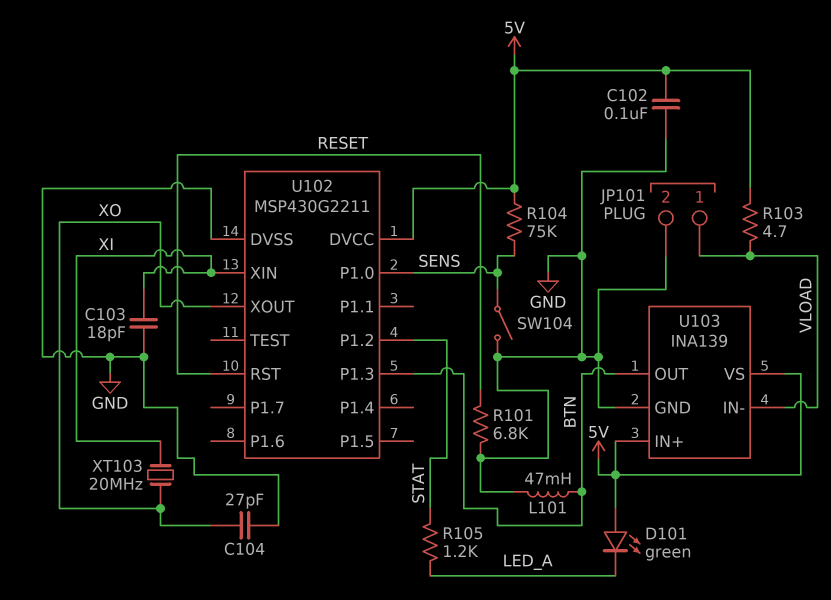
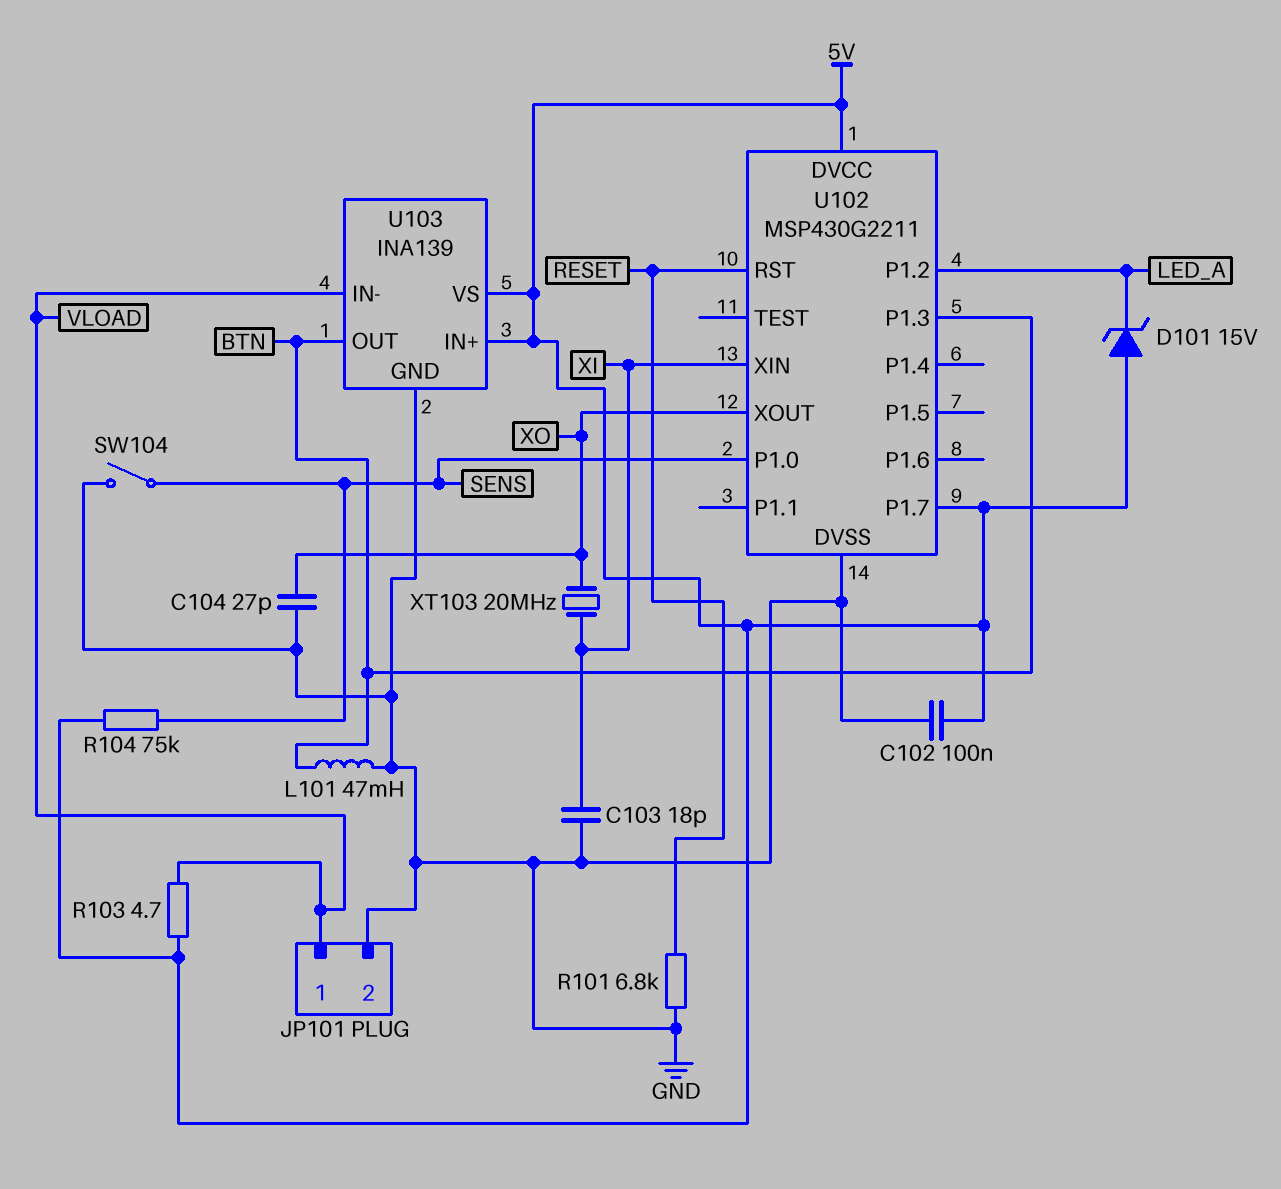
D101: LED green (A 5V, K LED_A) -> zener 15V (A 5V, K LED_A)
R105: 1.2k (LED_A, STAT) -> none
U102 pin P1.2: STAT -> LED_A
U102 pin P1.7: none -> 5V

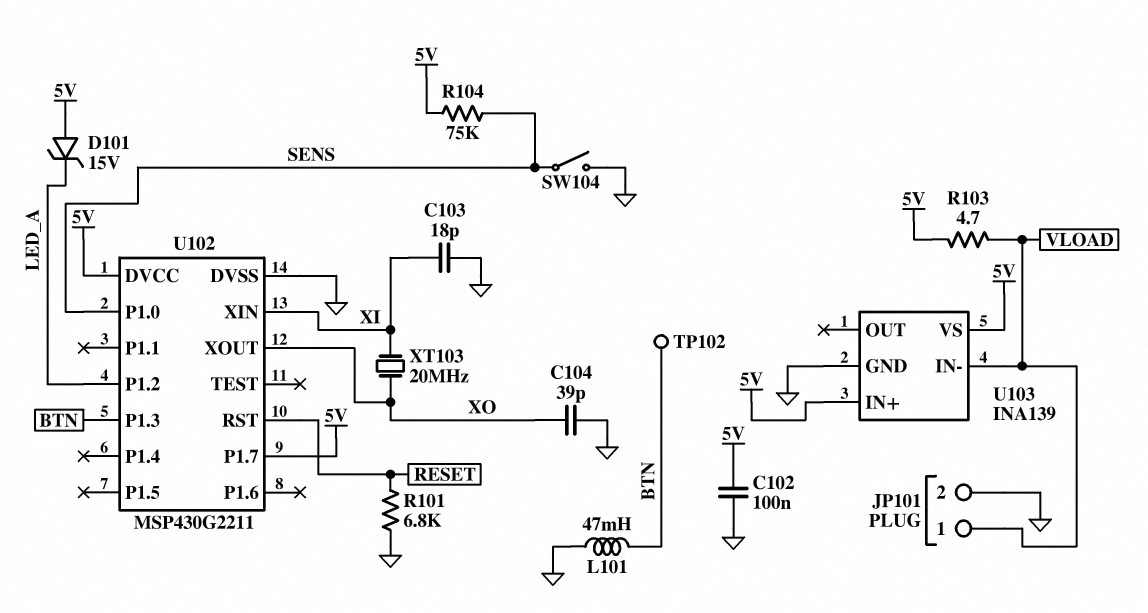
C104: 27pF (GND, XO) -> 39pF (GND, XO)
TP102: none -> test point (BTN)
U103 pin OUT: BTN -> none

